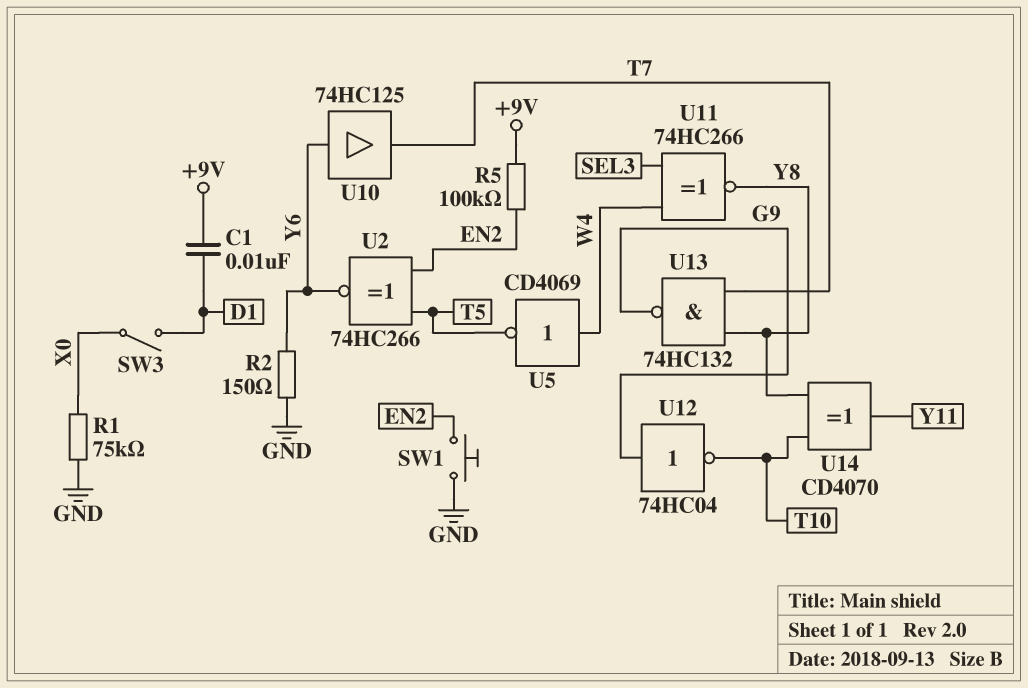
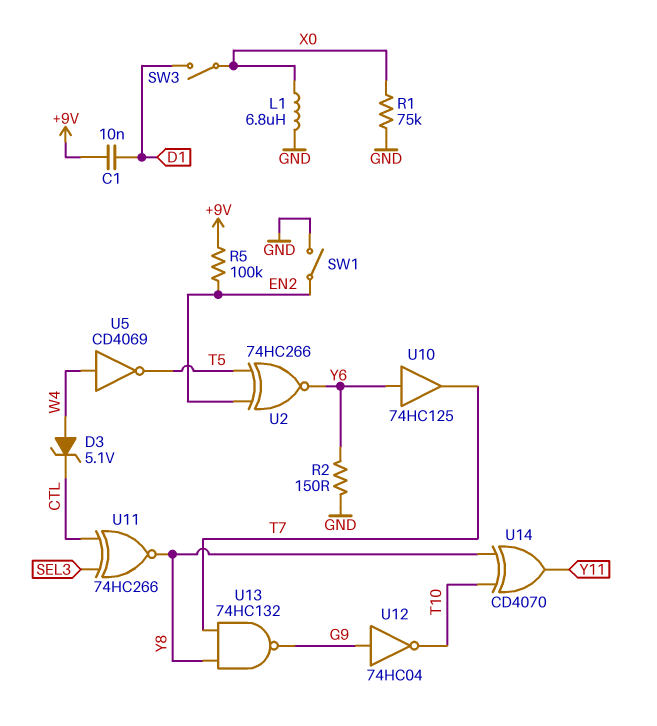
D3: none -> zener 5.1V (A W4, K CTL)
L1: none -> 6.8uH (GND, X0)
SW1: button (EN2, GND) -> switch (EN2, GND)
U11: XNOR 74HC266 (in SEL3, in W4, out Y8) -> XNOR 74HC266 (in CTL, in SEL3, out Y8)

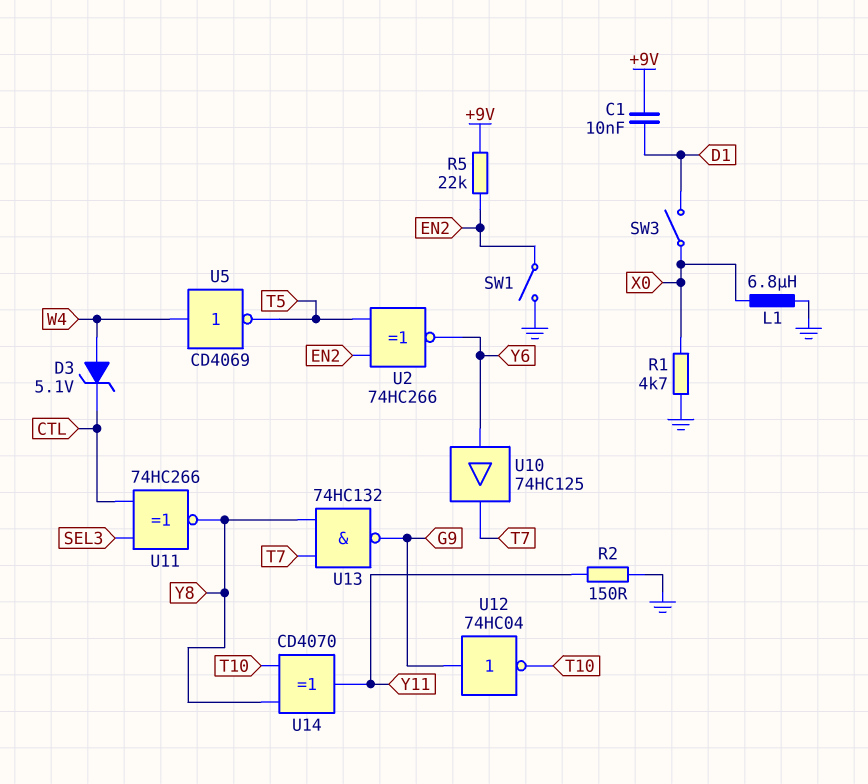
R1: 75k (GND, X0) -> 4.7k (GND, X0)
R2: 150 (GND, Y6) -> 150 (GND, Y11)
R5: 100k (+9V, EN2) -> 22k (+9V, EN2)

